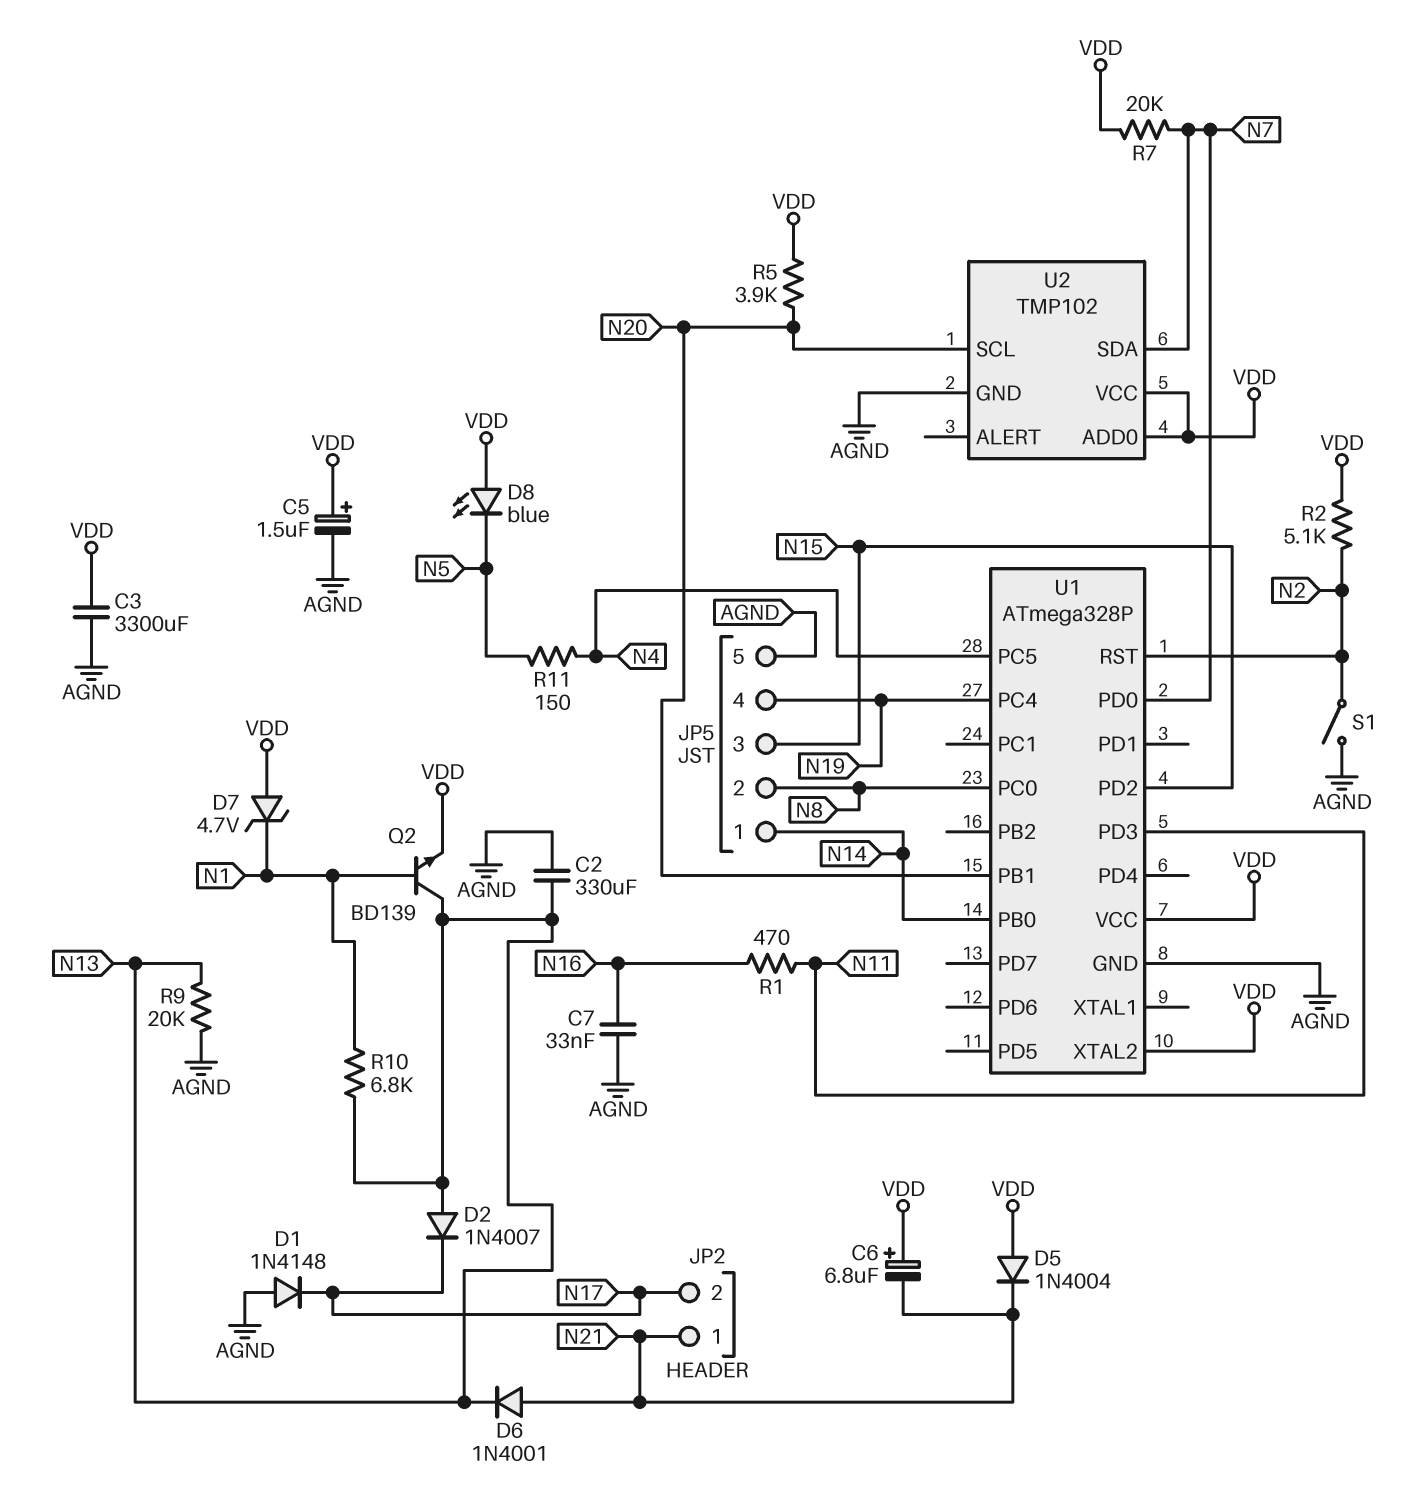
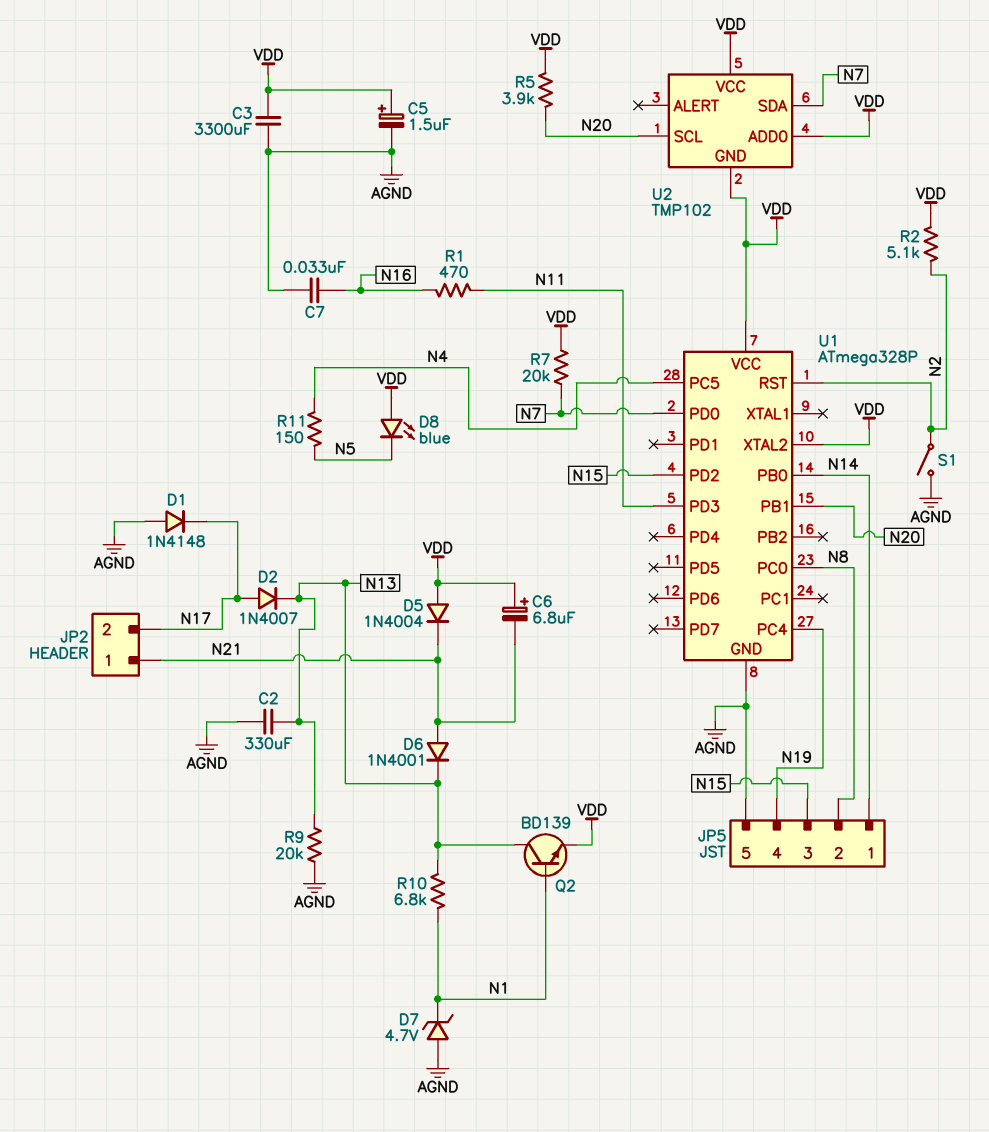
D2: diode 1N4007 (A N13, K N17) -> diode 1N4007 (A N17, K N13)
D7: zener 4.7V (A VDD, K N1) -> zener 4.7V (A AGND, K N1)
U2 pin GND: AGND -> VDD

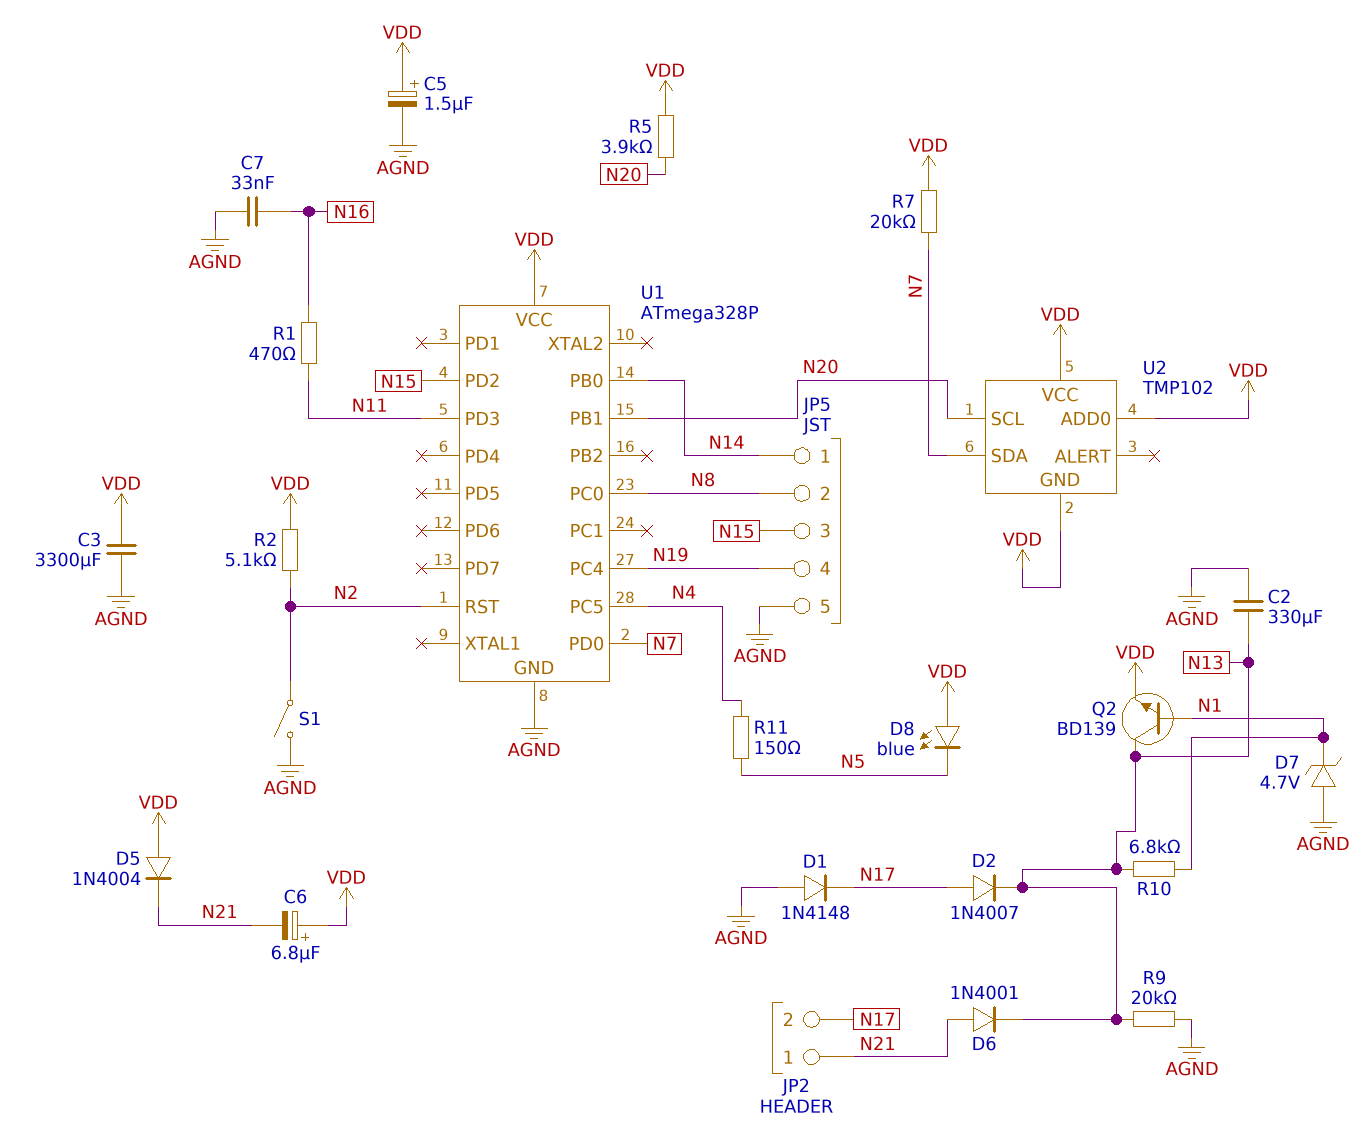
U1 pin XTAL2: VDD -> none

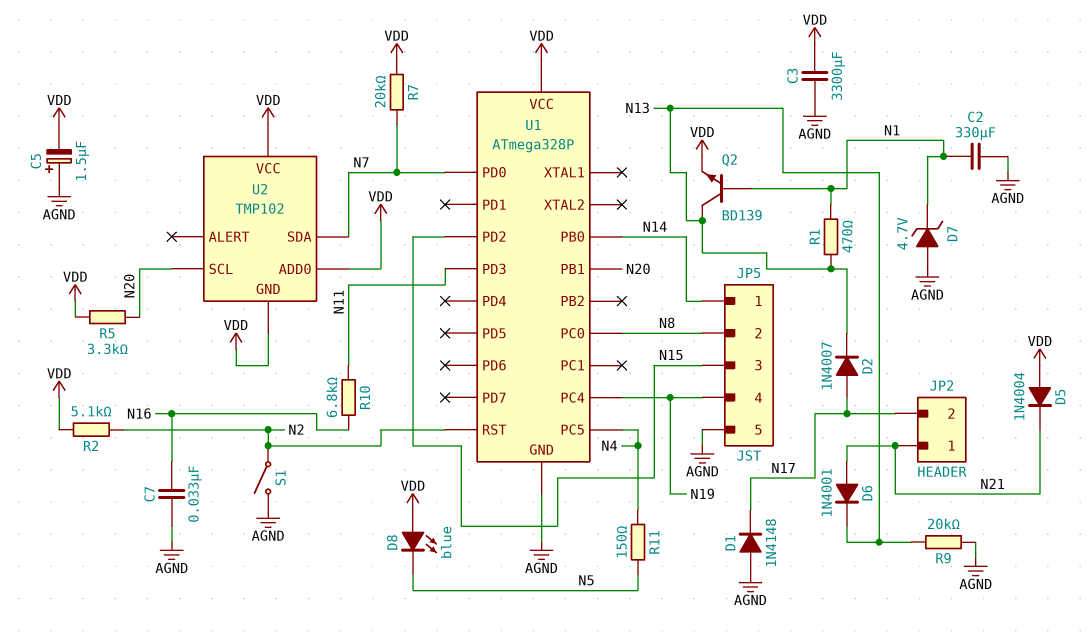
C2: 330uF (AGND, N13) -> 330uF (AGND, N1)
C5: 1.5uF (plus VDD, minus AGND) -> 1.5uF (plus AGND, minus VDD)
C6: 6.8uF (plus VDD, minus N21) -> none
R1: 470 (N11, N16) -> 470 (N1, N13)
R5: 3.9k (N20, VDD) -> 3.3k (N20, VDD)
R10: 6.8k (N1, N13) -> 6.8k (N11, N16)

